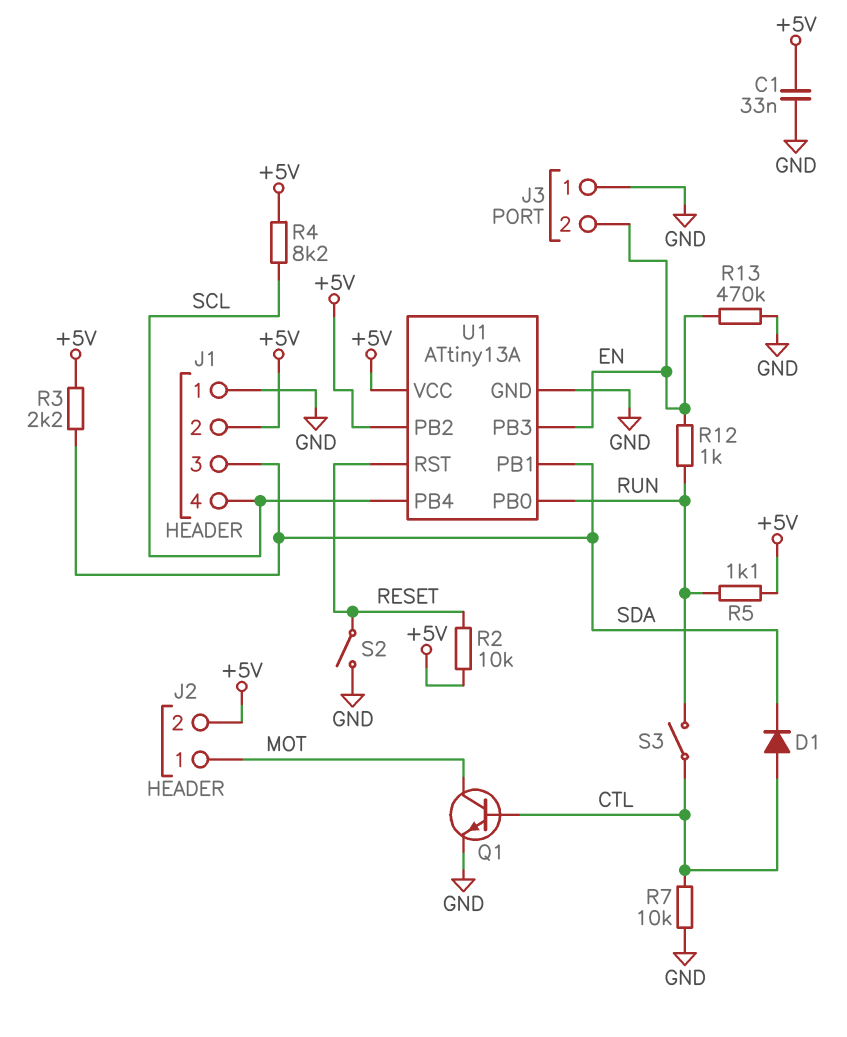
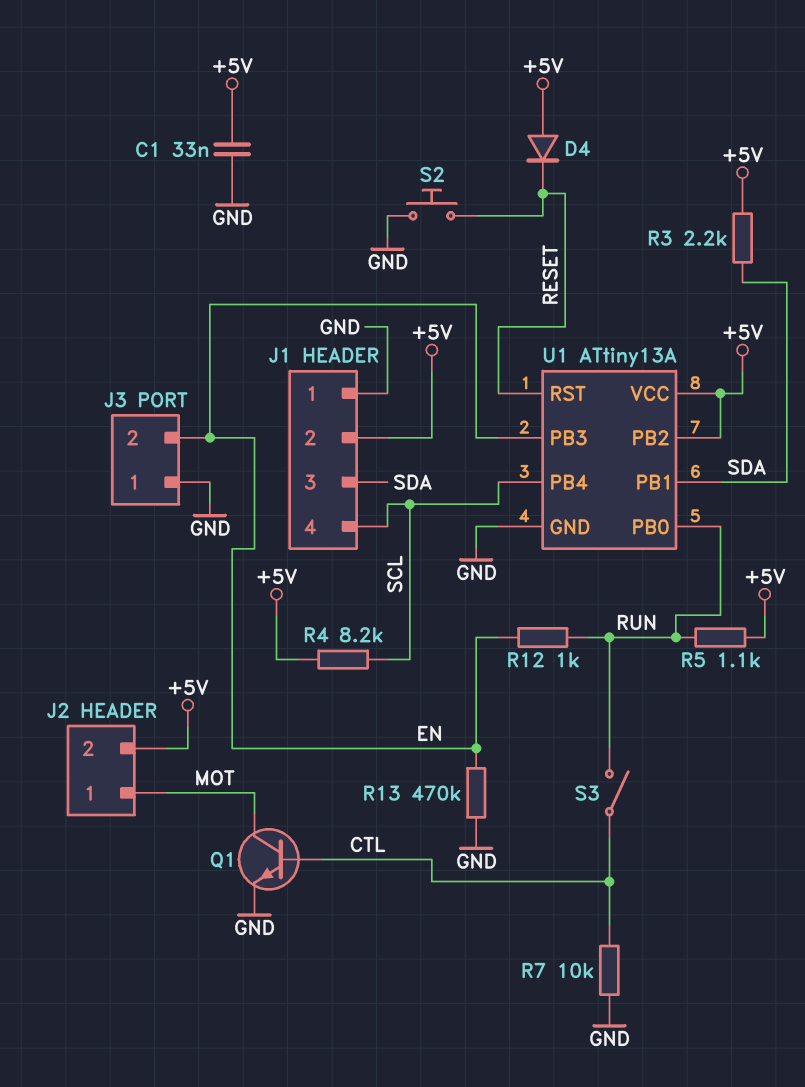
D1: diode (A CTL, K SDA) -> none
D4: none -> diode (A +5V, K RESET)
R2: 10k (+5V, RESET) -> none
S2: switch (GND, RESET) -> button (GND, RESET)

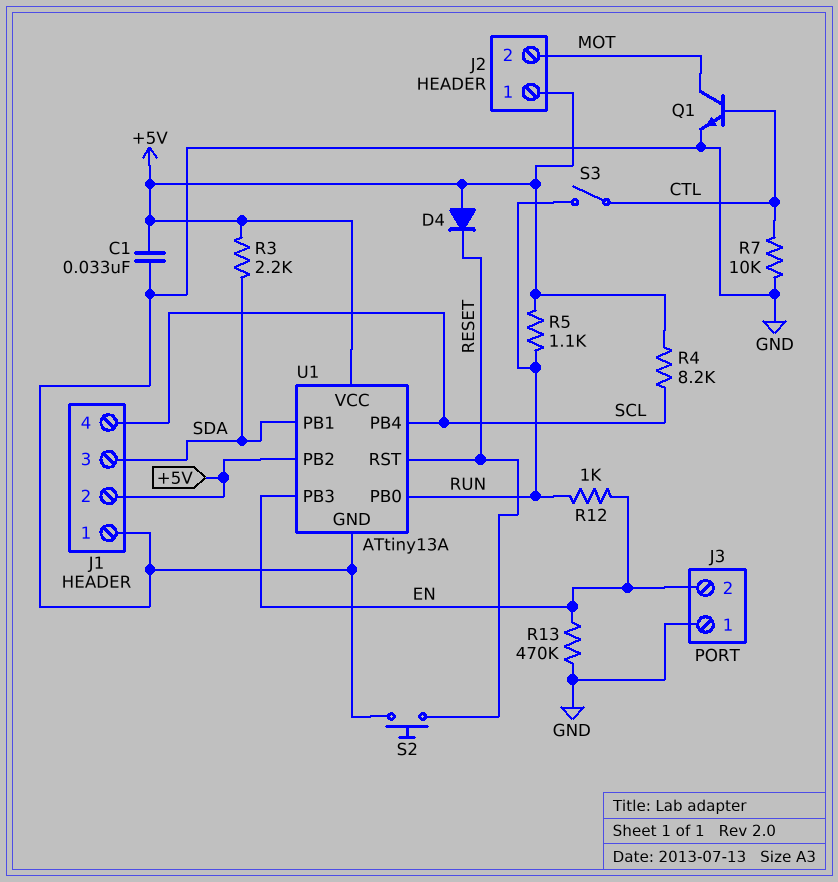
J2 pin 1: MOT -> +5V
J2 pin 2: +5V -> MOT

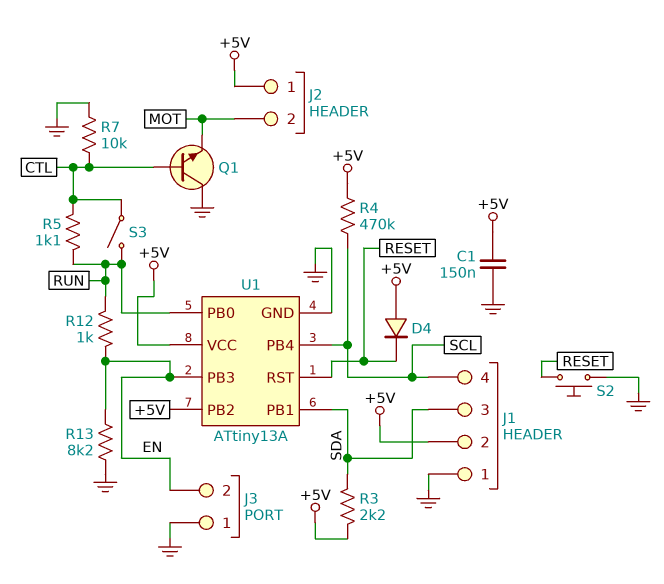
C1: 33nF (+5V, GND) -> 150nF (+5V, GND)
Q1: NPN (B CTL, C MOT, E GND) -> NPN (B CTL, C GND, E MOT)
R4: 8.2k (+5V, SCL) -> 470k (+5V, SCL)
R5: 1.1k (+5V, RUN) -> 1.1k (CTL, RUN)
R13: 470k (EN, GND) -> 8.2k (EN, GND)

